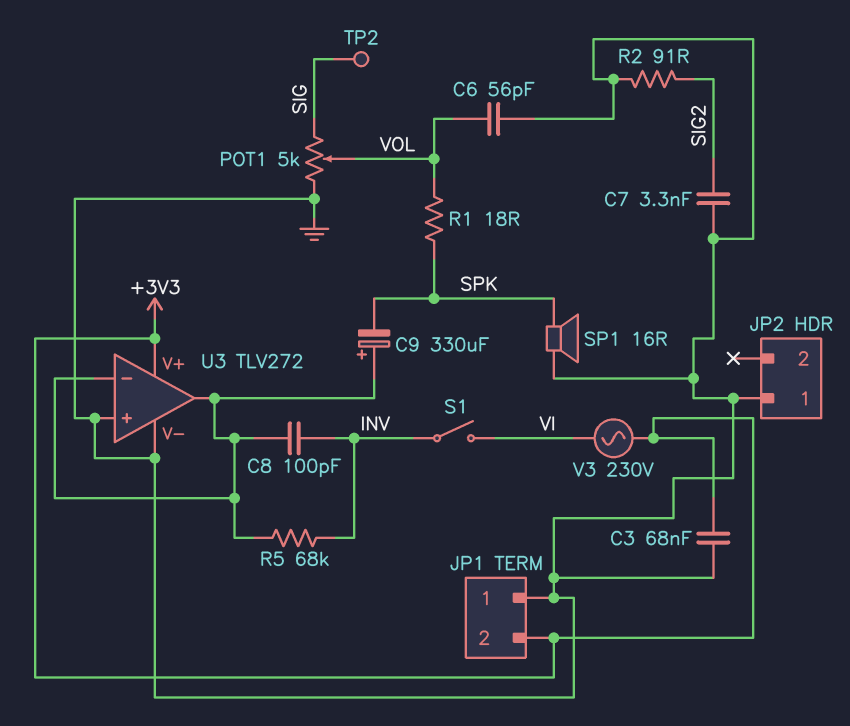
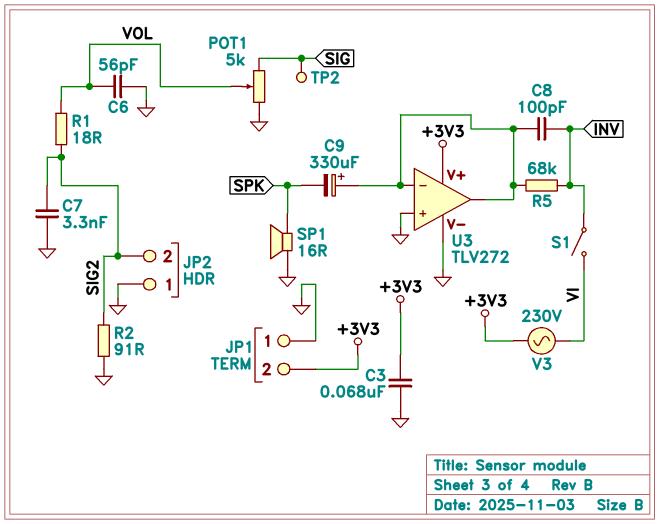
JP2 pin 2: none -> SIG2
R1: 18 (SPK, VOL) -> 18 (SIG2, VOL)

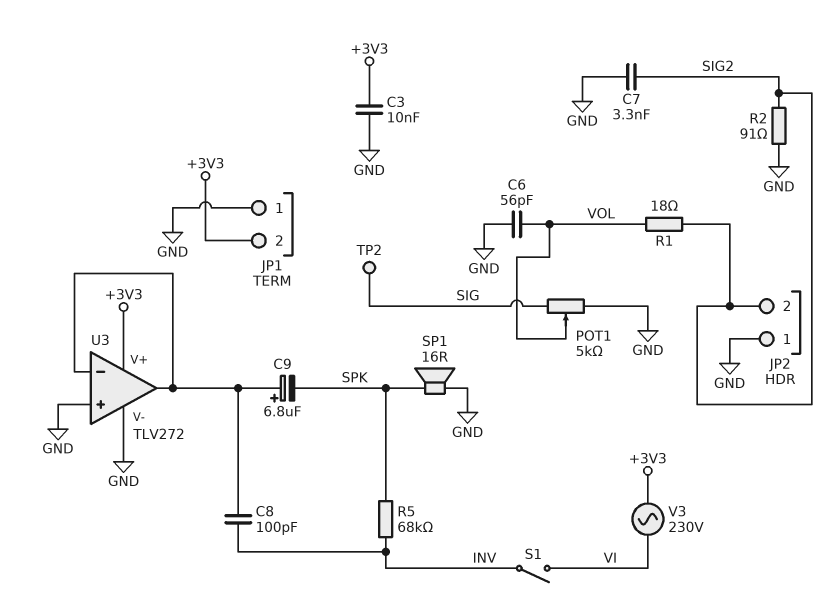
C3: 68nF (+3V3, GND) -> 10nF (+3V3, GND)
C9: 330uF (plus U3/in-, minus SPK) -> 6.8uF (plus U3/in-, minus SPK)
R5: 68k (INV, U3/in-) -> 68k (INV, SPK)

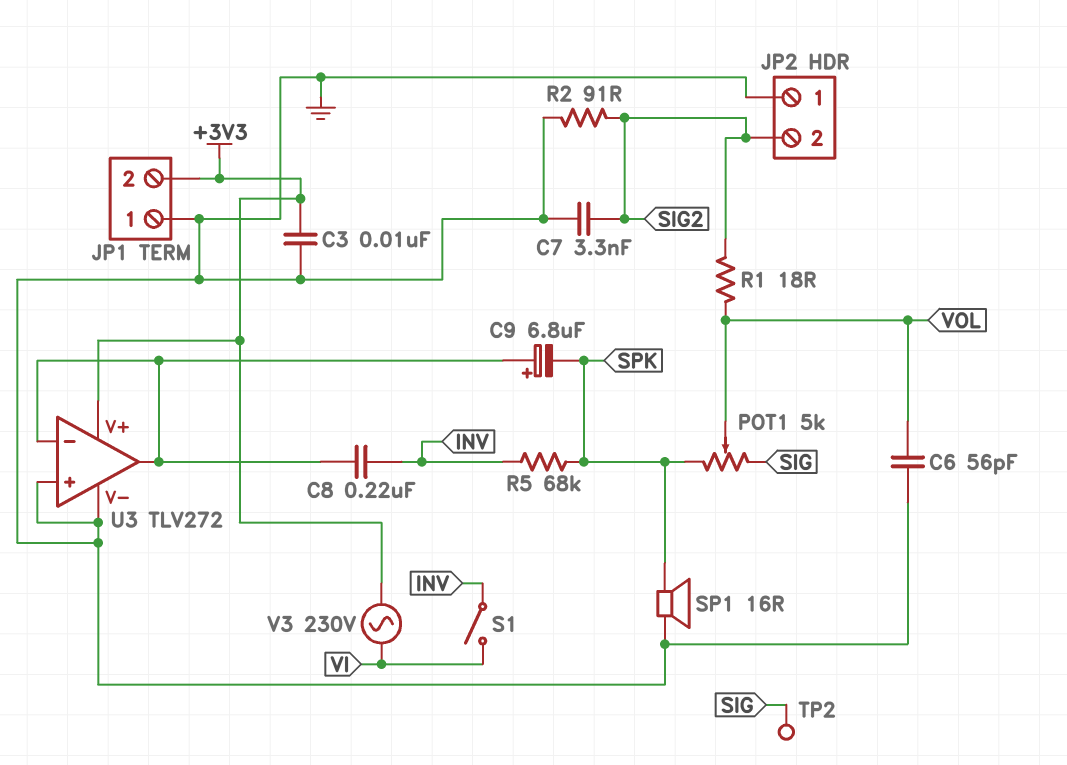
C8: 100pF (INV, U3/in-) -> 220nF (INV, U3/in-)
POT1: 5k (GND, SIG, wiper VOL) -> 5k (SIG, SPK, wiper VOL)

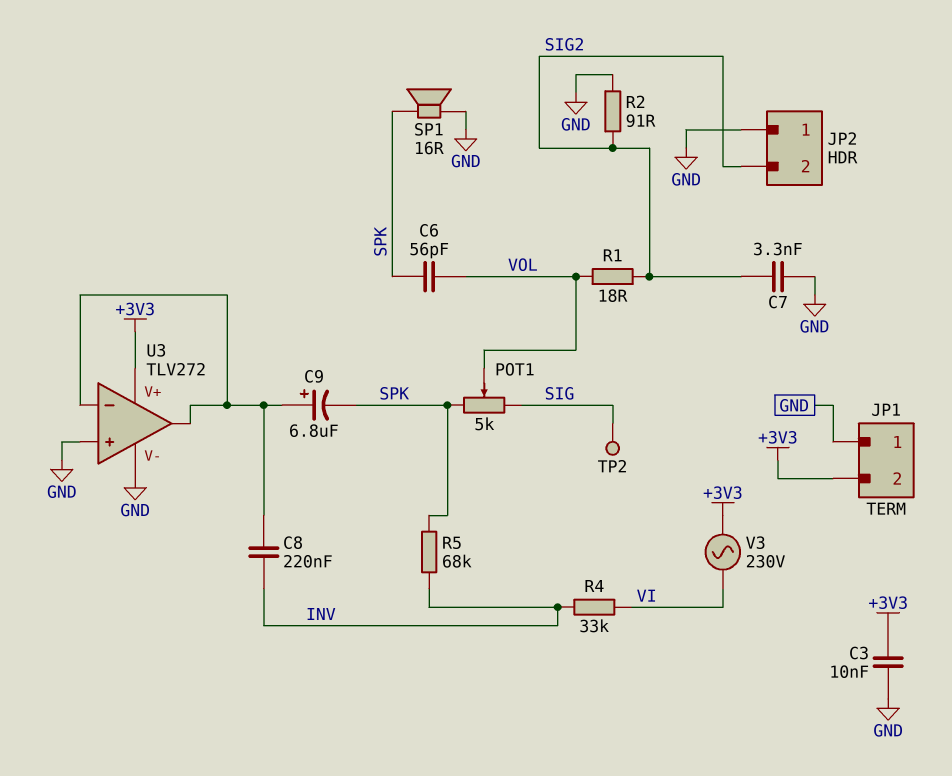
C6: 56pF (GND, VOL) -> 56pF (SPK, VOL)
R4: none -> 33k (INV, VI)
S1: switch (INV, VI) -> none

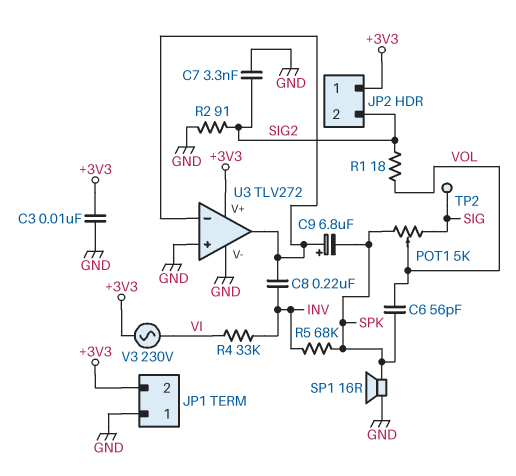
JP2 pin 1: GND -> +3V3

